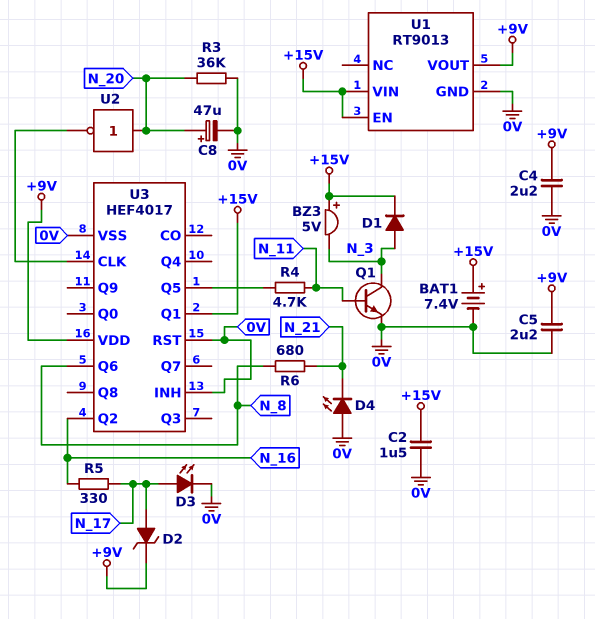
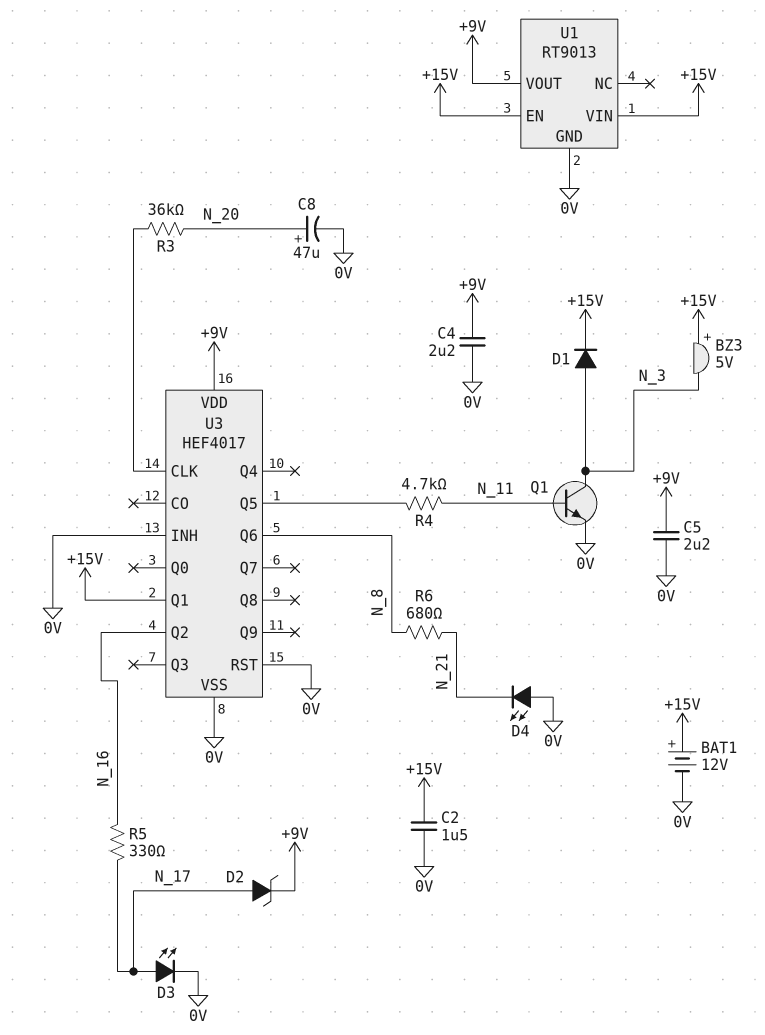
BAT1: 7.4V (plus +15V, minus 0V) -> 12V (plus +15V, minus 0V)
R3: 36k (0V, N_20) -> 36k (N_20, U3/CLK)
U2: NOT (in N_20, out U3/CLK) -> none

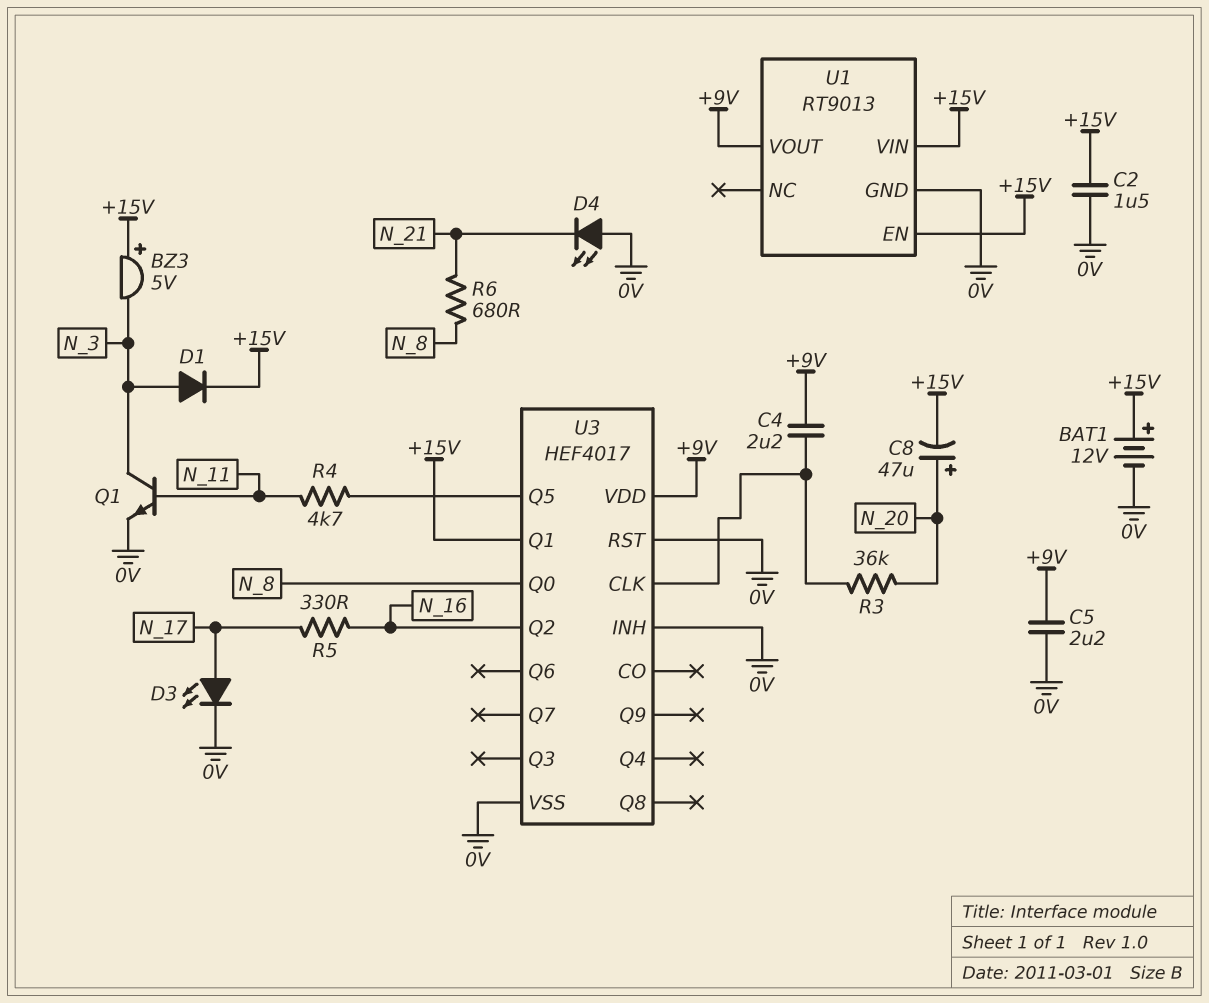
C4: 2.2uF (+9V, 0V) -> 2.2uF (+9V, U3/CLK)
C8: 47uF (plus N_20, minus 0V) -> 47uF (plus N_20, minus +15V)
D2: zener (A N_17, K +9V) -> none
U3 pin Q0: none -> N_8
U3 pin Q6: N_8 -> none

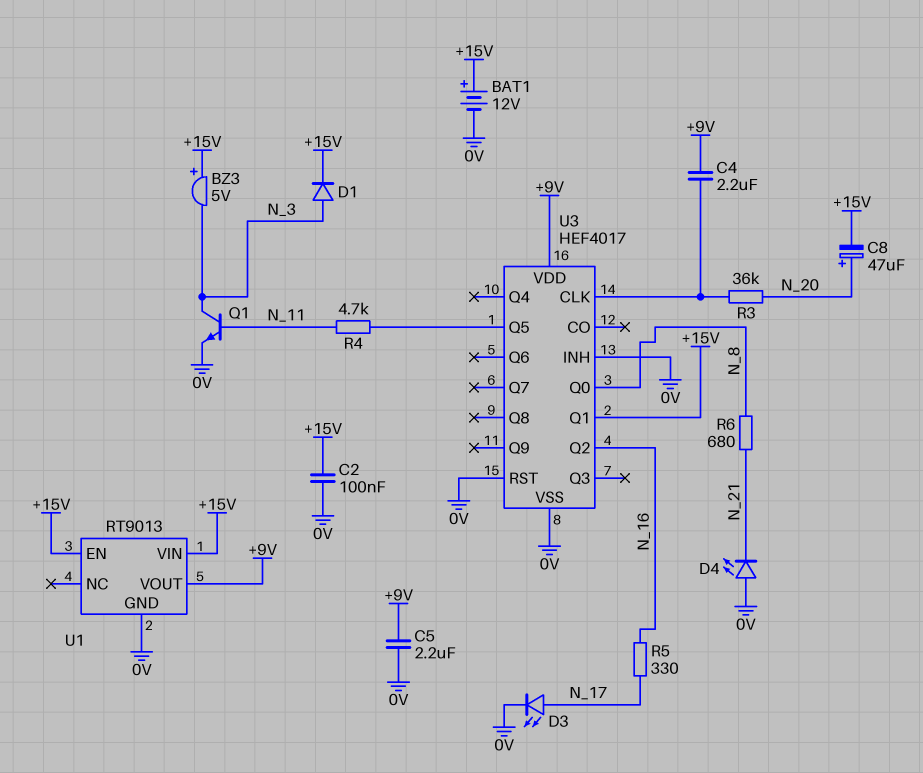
C2: 1.5uF (+15V, 0V) -> 100nF (+15V, 0V)

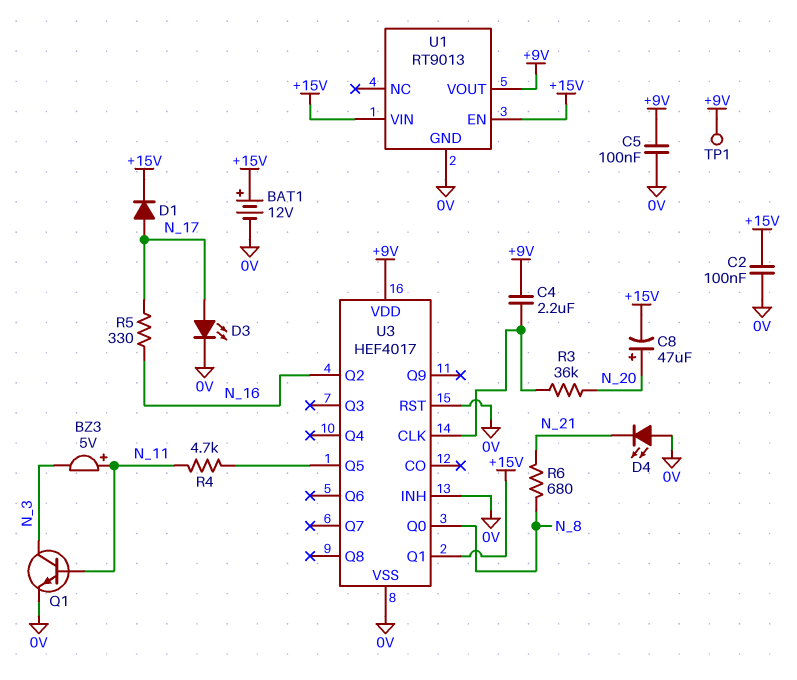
BZ3: buzzer 5V (plus +15V, minus N_3) -> buzzer 5V (plus N_11, minus N_3)
C5: 2.2uF (+9V, 0V) -> 100nF (+9V, 0V)
D1: diode (A N_3, K +15V) -> diode (A N_17, K +15V)
TP1: none -> test point (+9V)

